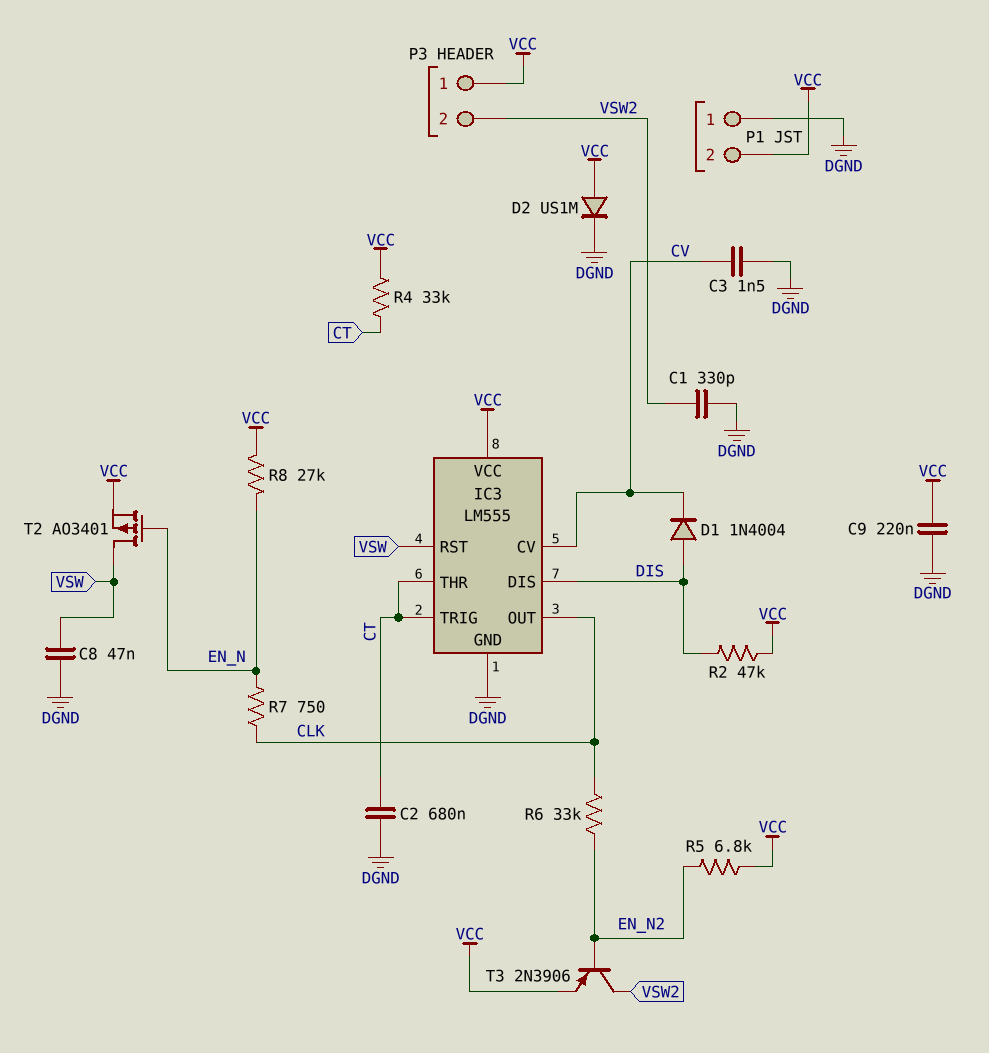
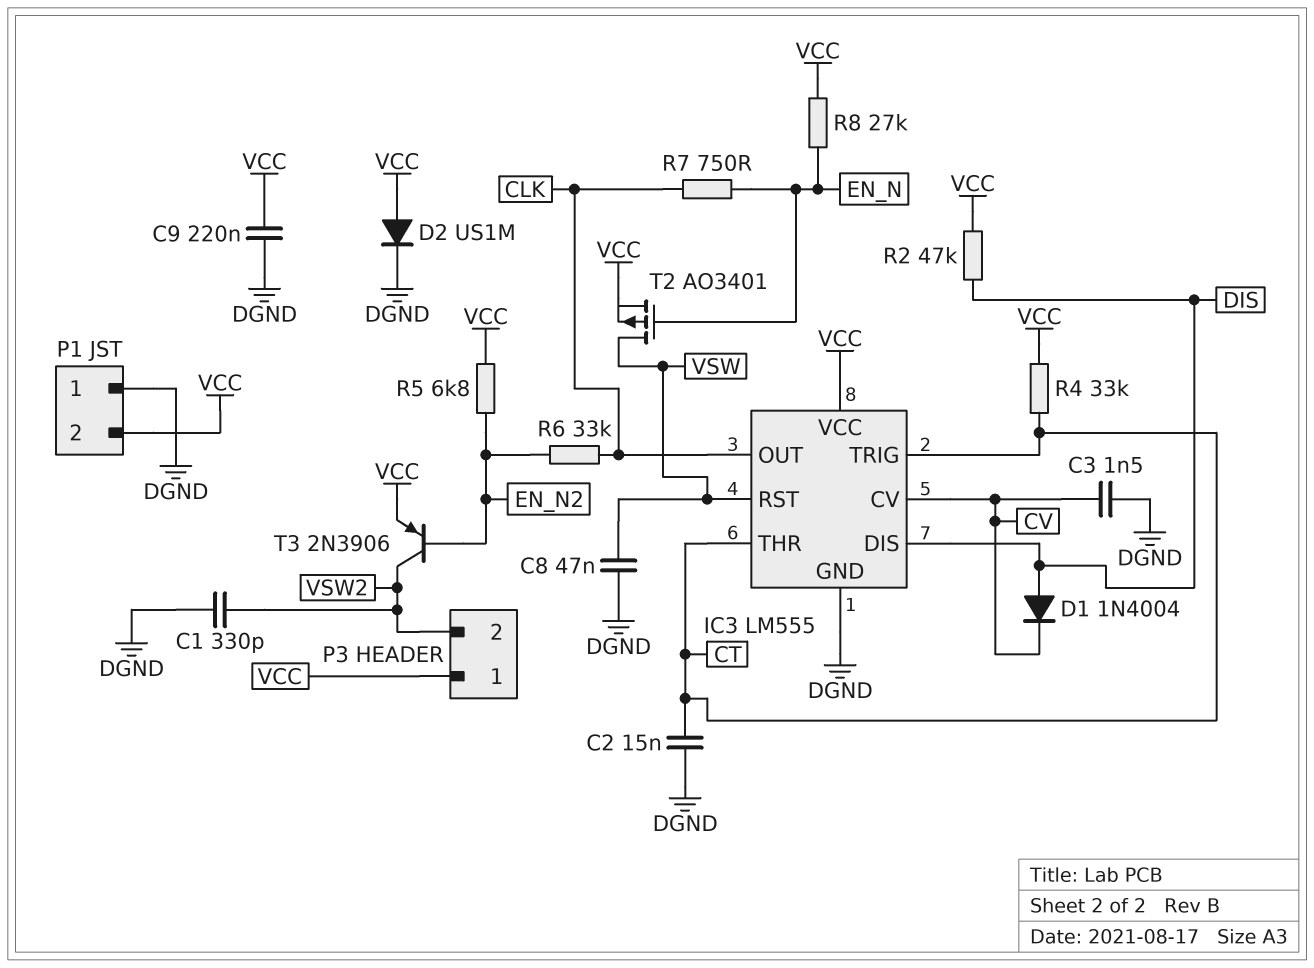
C2: 680nF (CT, DGND) -> 15nF (CT, DGND)

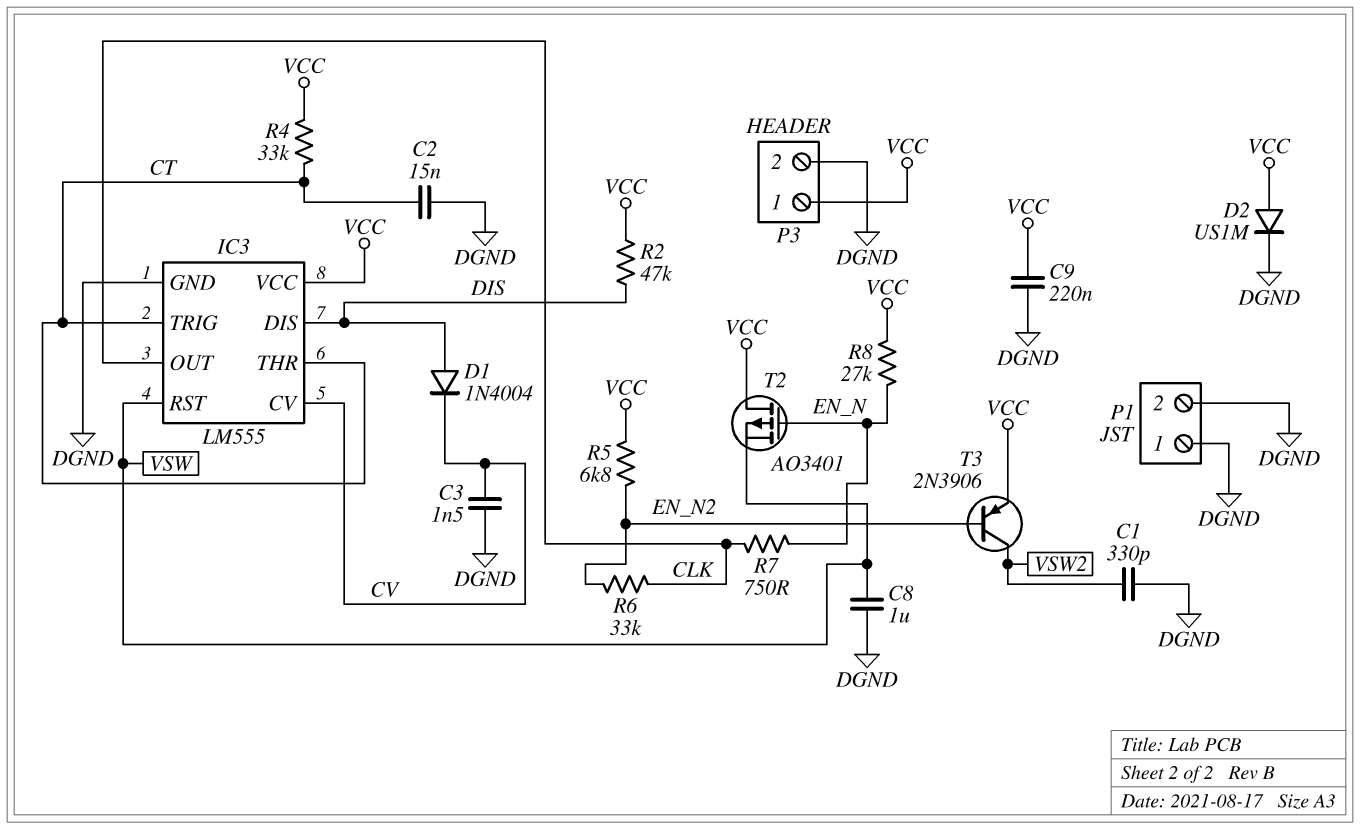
C8: 47nF (DGND, VSW) -> 1uF (DGND, VSW)
P1 pin 2: VCC -> DGND
P3 pin 2: VSW2 -> DGND
T2: PMOS AO3401 (G EN_N, D VSW, S VCC) -> PMOS AO3401 (G EN_N, D VCC, S VSW)

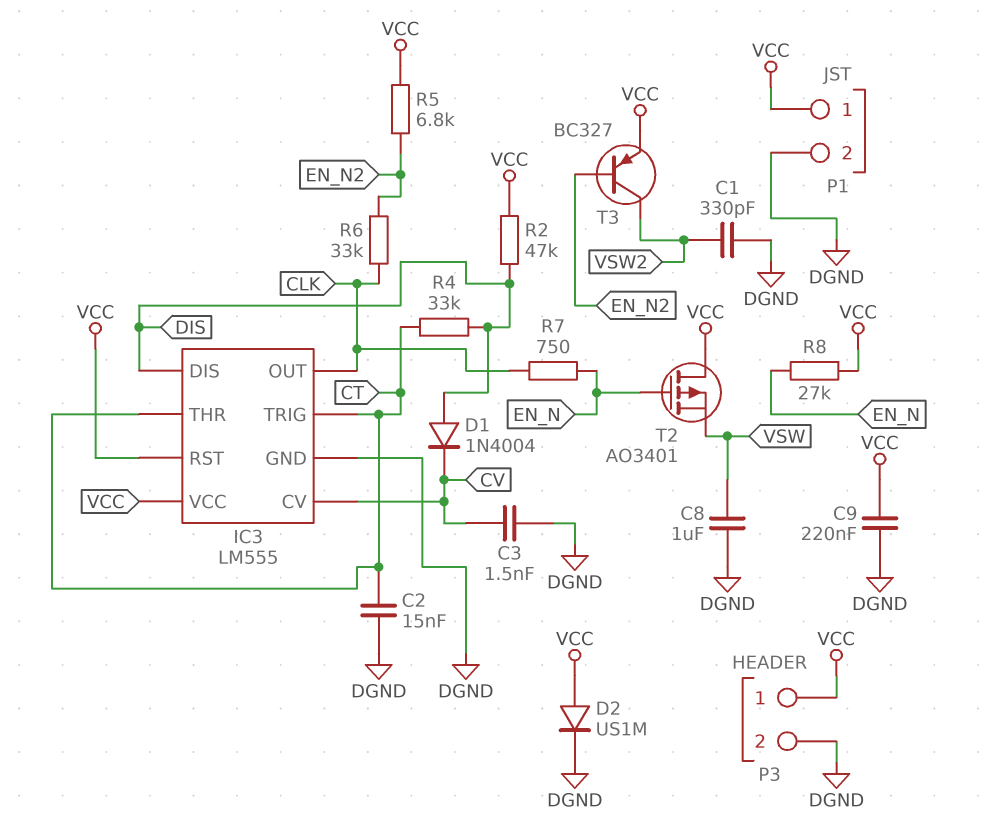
IC3 pin RST: VSW -> VCC
P1 pin 1: DGND -> VCC
R4: 33k (CT, VCC) -> 33k (CT, DIS)
T3: PNP 2N3906 (B EN_N2, C VSW2, E VCC) -> PNP BC327 (B EN_N2, C VSW2, E VCC)

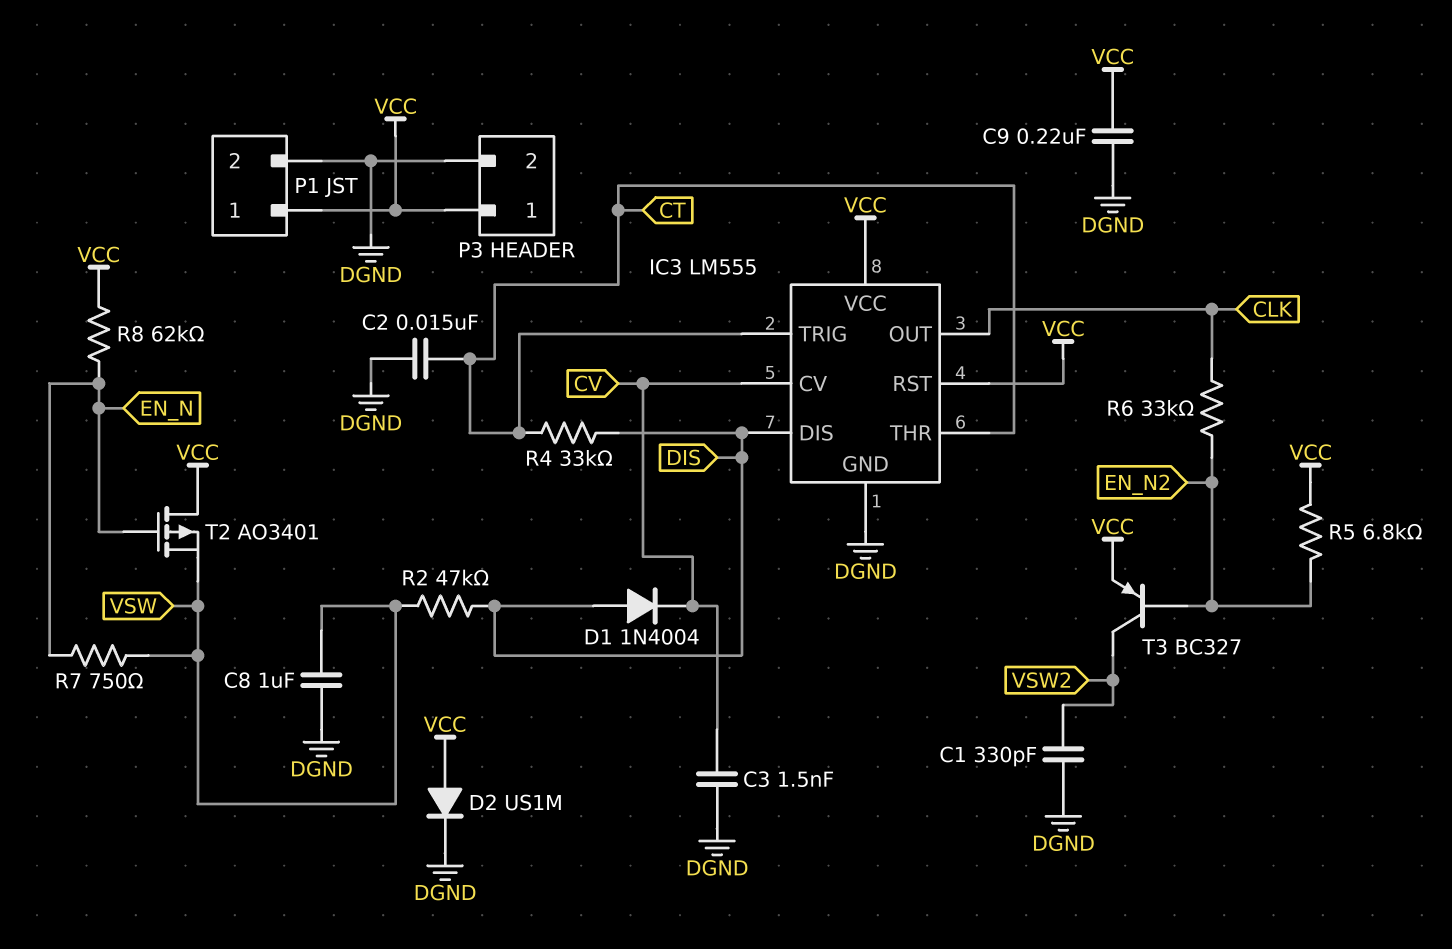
R2: 47k (DIS, VCC) -> 47k (DIS, VSW)
R7: 750 (CLK, EN_N) -> 750 (EN_N, VSW)
R8: 27k (EN_N, VCC) -> 62k (EN_N, VCC)

